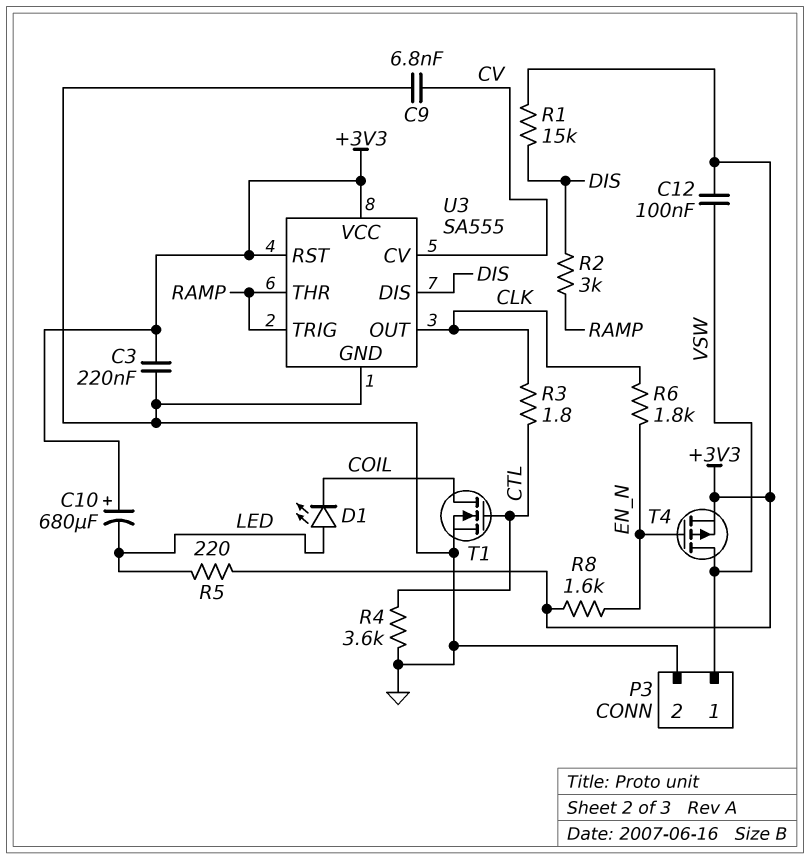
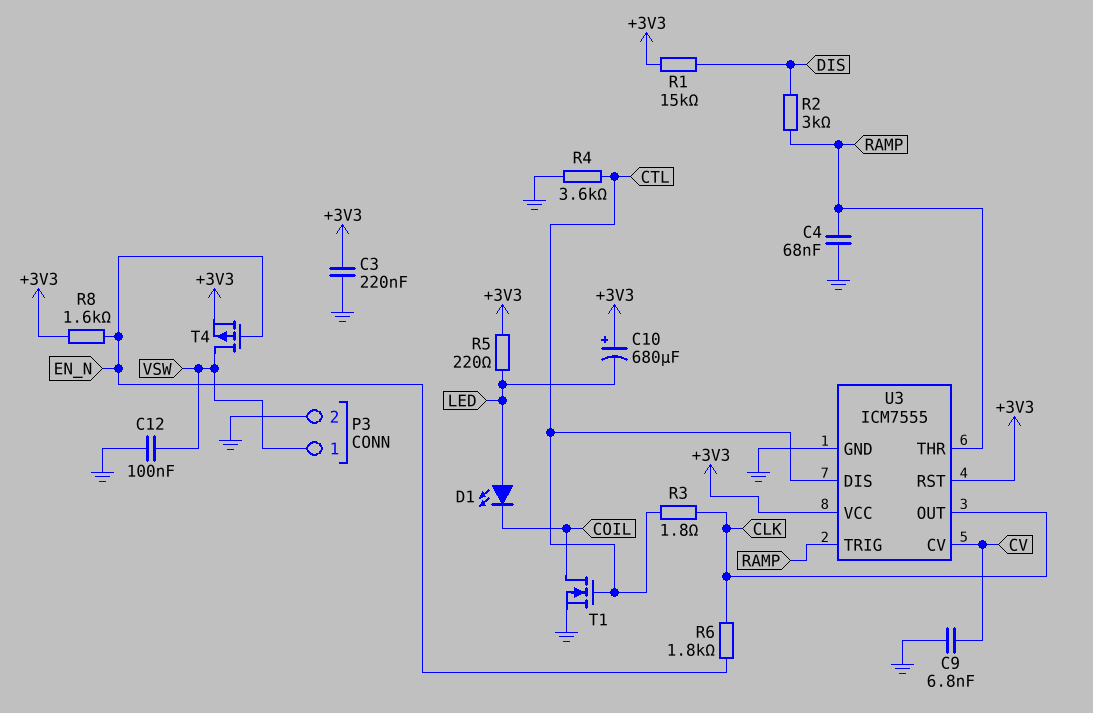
C4: none -> 68nF (GND, RAMP)
C12: 100nF (+3V3, VSW) -> 100nF (GND, VSW)
U3: SA555 -> ICM7555
U3 pin DIS: DIS -> CTL

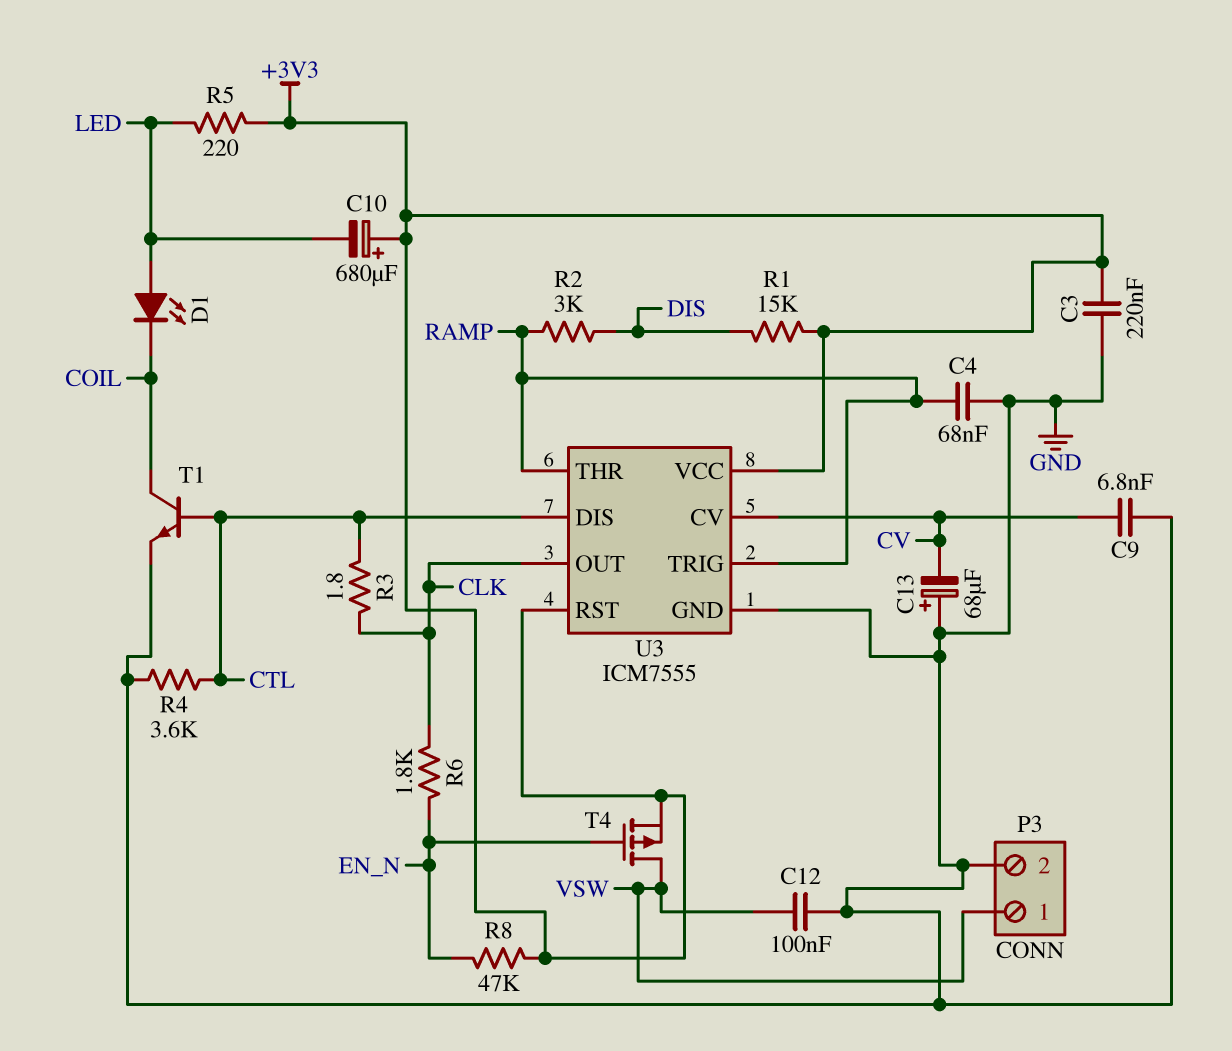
C13: none -> 68uF (plus GND, minus CV)
R8: 1.6k (+3V3, EN_N) -> 47k (+3V3, EN_N)
T1: NMOS (G CTL, D COIL, S GND) -> NPN (B CTL, C COIL, E GND)

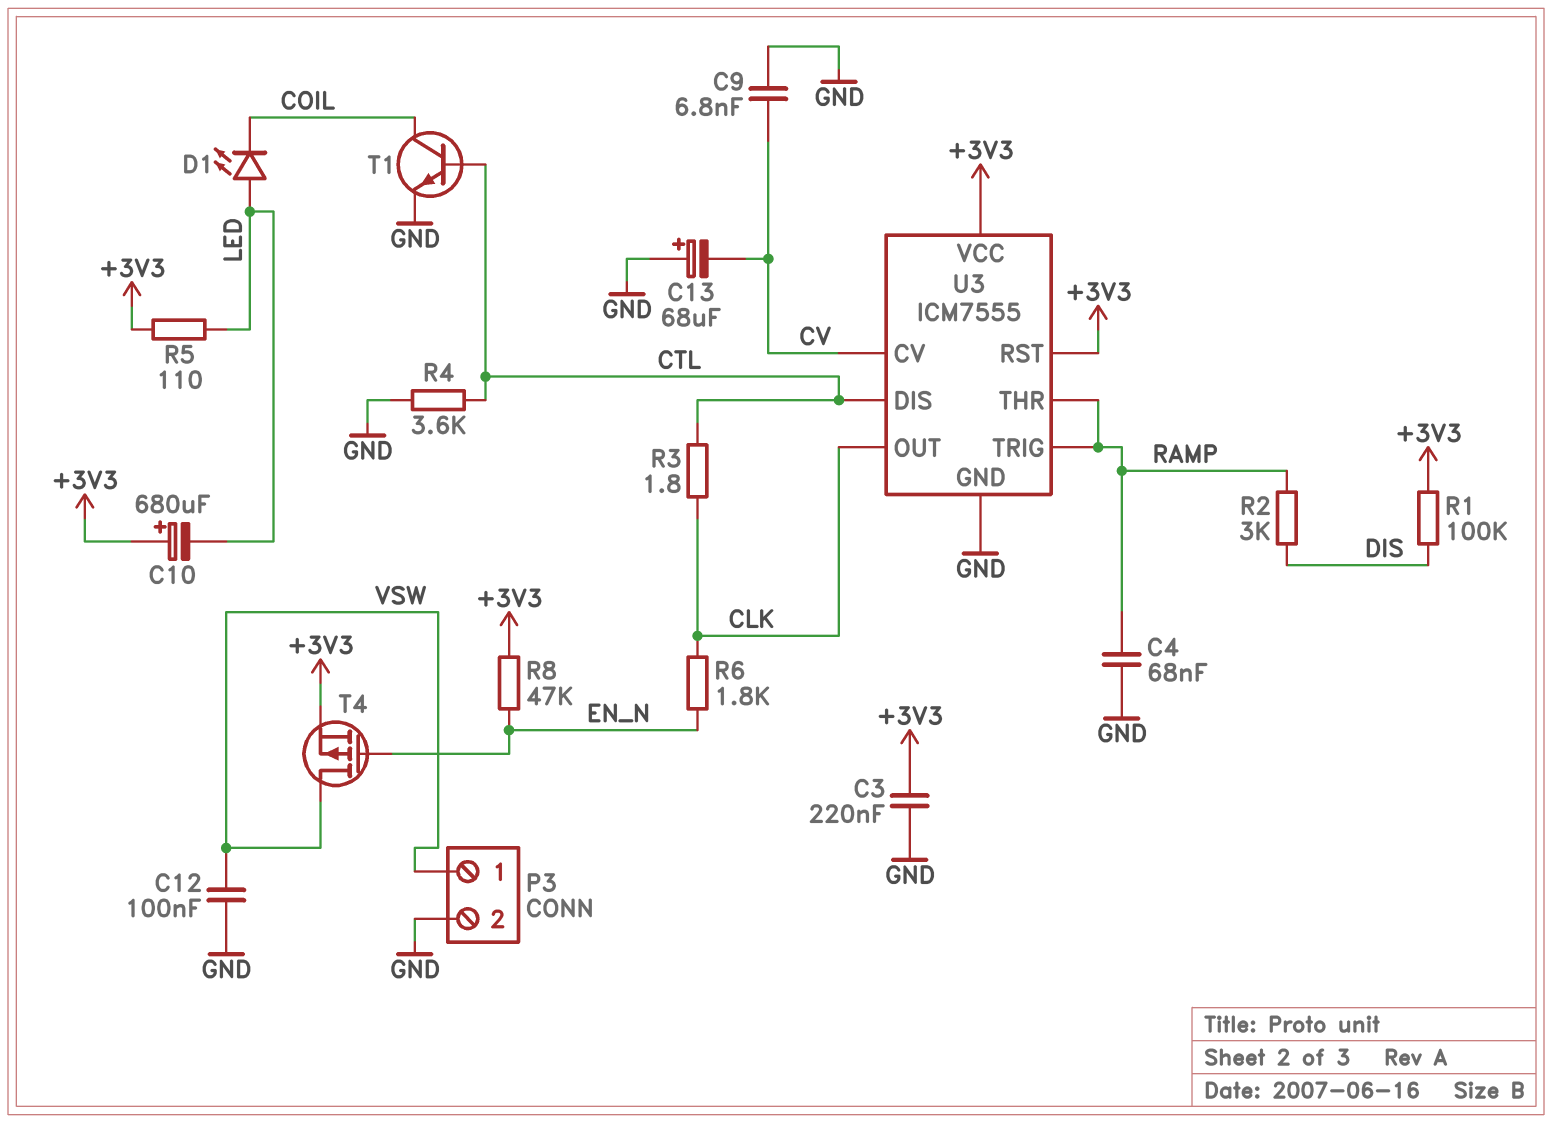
R1: 15k (+3V3, DIS) -> 100k (+3V3, DIS)
R5: 220 (+3V3, LED) -> 110 (+3V3, LED)

